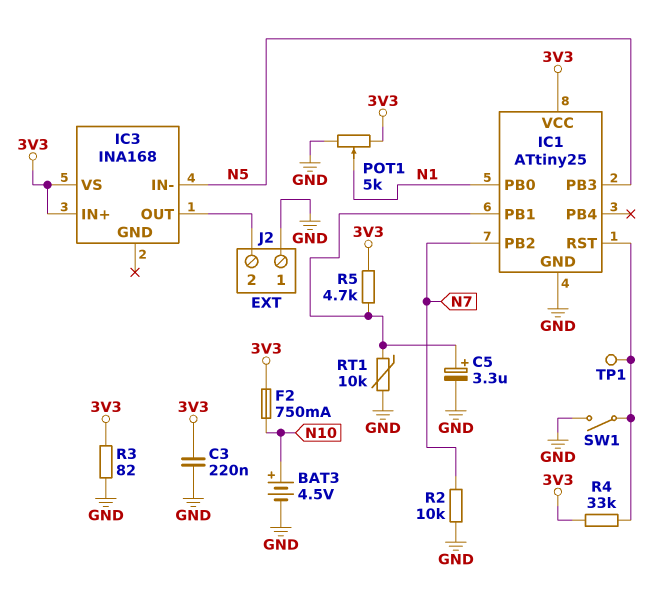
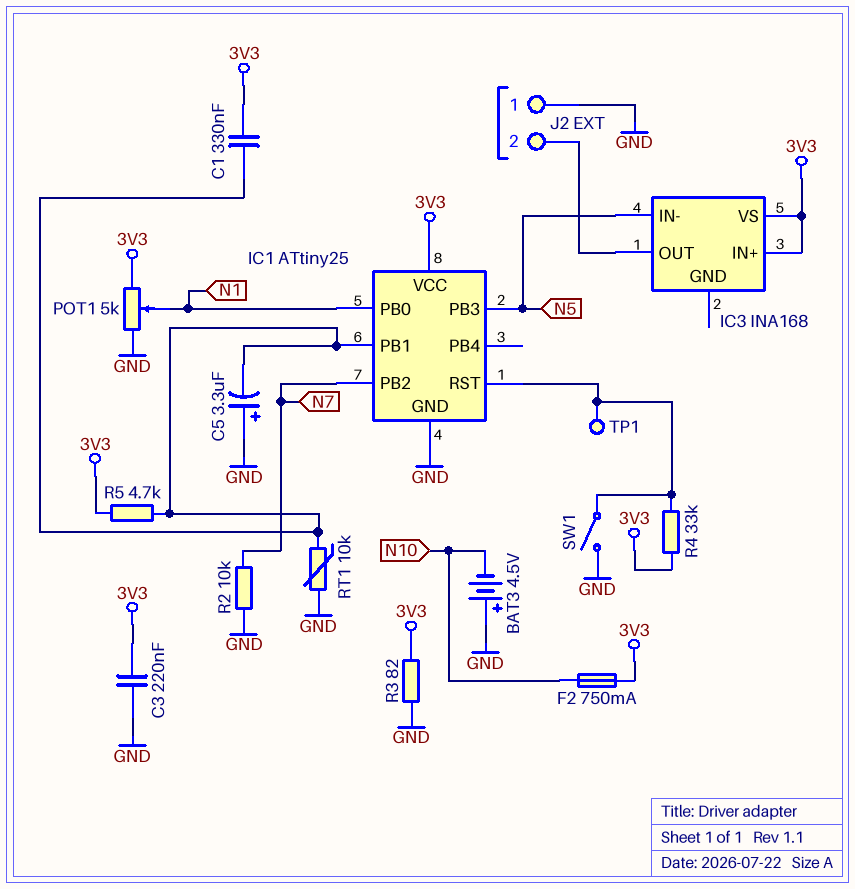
BAT3: 4.5V (plus N10, minus GND) -> 4.5V (plus GND, minus N10)
C1: none -> 330nF (3V3, IC1/PB1)
C5: 3.3uF (plus IC1/PB1, minus GND) -> 3.3uF (plus GND, minus IC1/PB1)

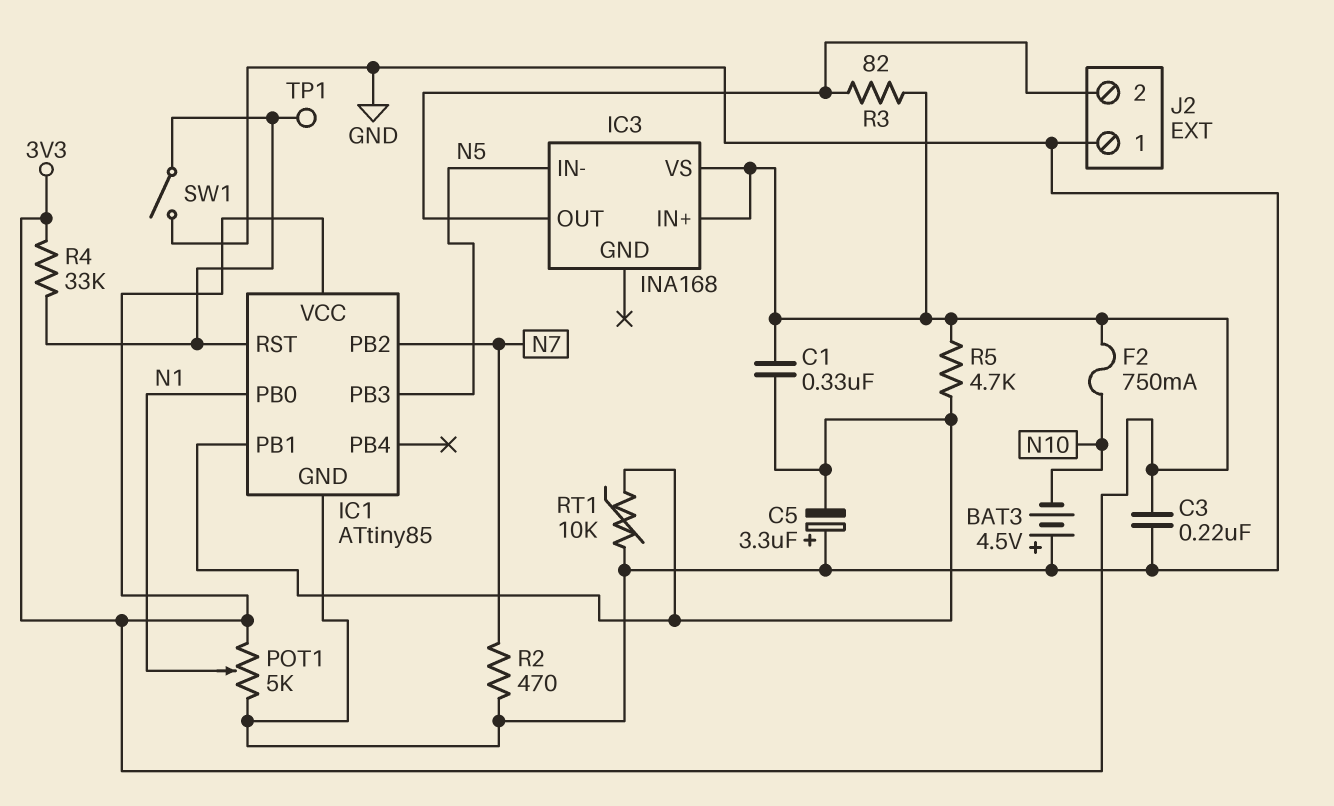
IC1: ATtiny25 -> ATtiny85
R2: 10k (GND, N7) -> 470 (GND, N7)
R3: 82 (3V3, GND) -> 82 (3V3, IC3/OUT)

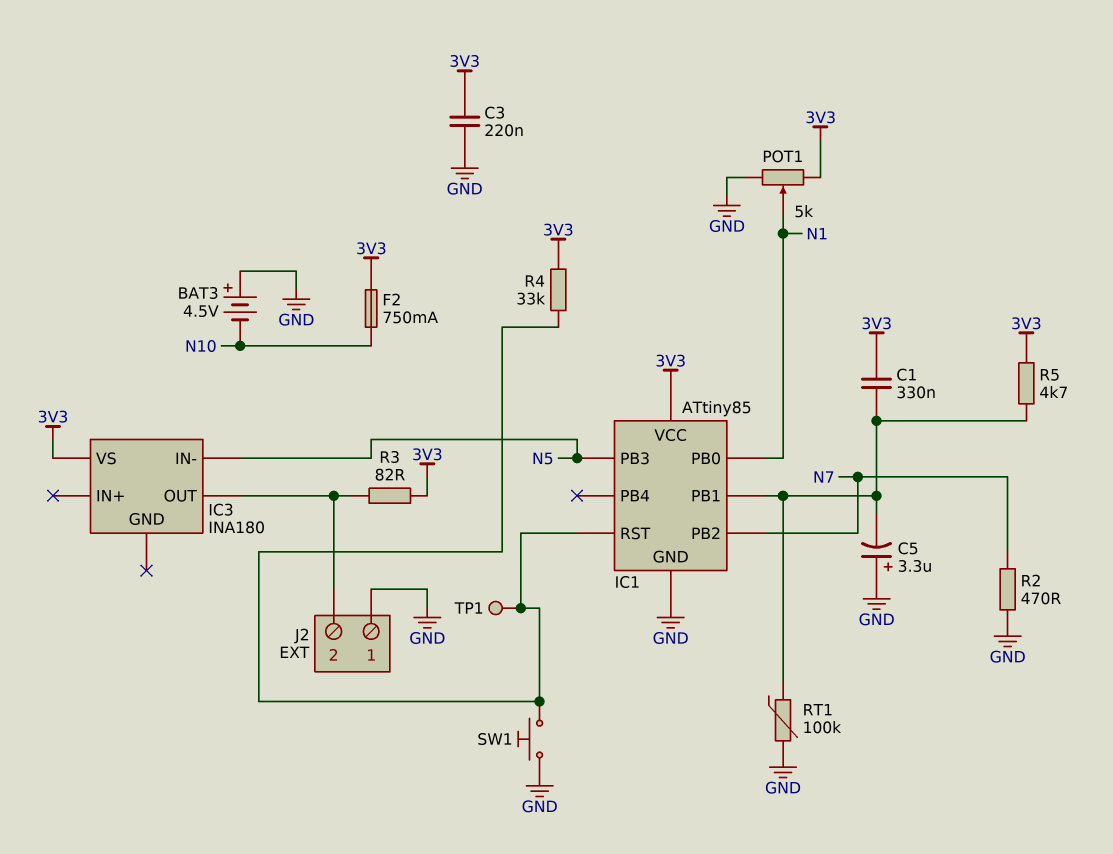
IC3: INA168 -> INA180
IC3 pin IN+: 3V3 -> none
RT1: 10k (GND, IC1/PB1) -> 100k (GND, IC1/PB1)
SW1: switch (GND, IC1/RST) -> button (GND, IC1/RST)

